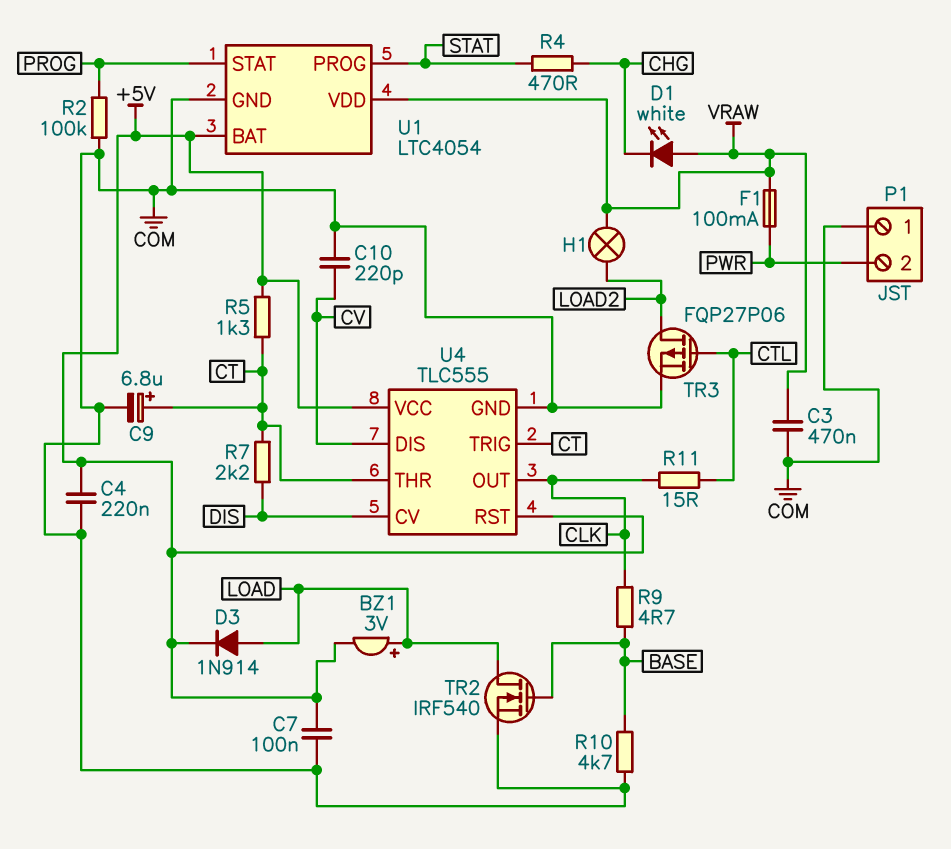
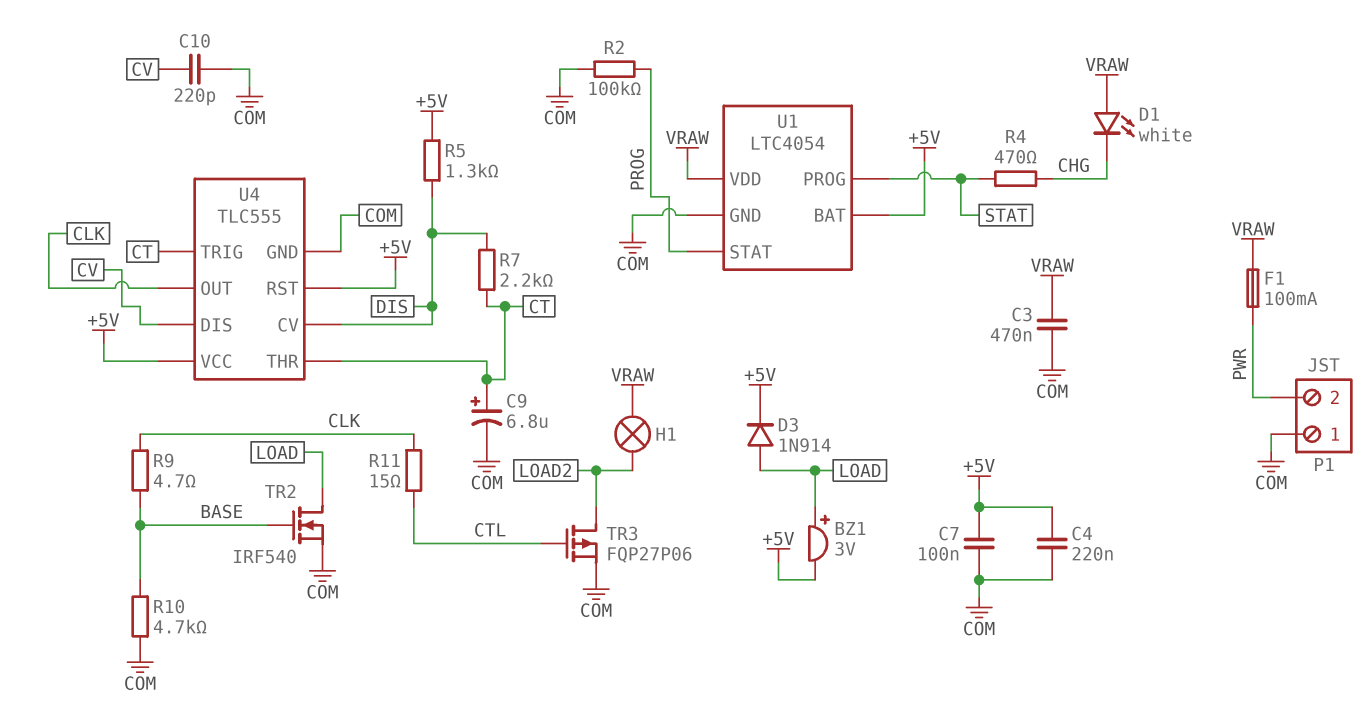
R5: 1.3k (+5V, CT) -> 1.3k (+5V, DIS)

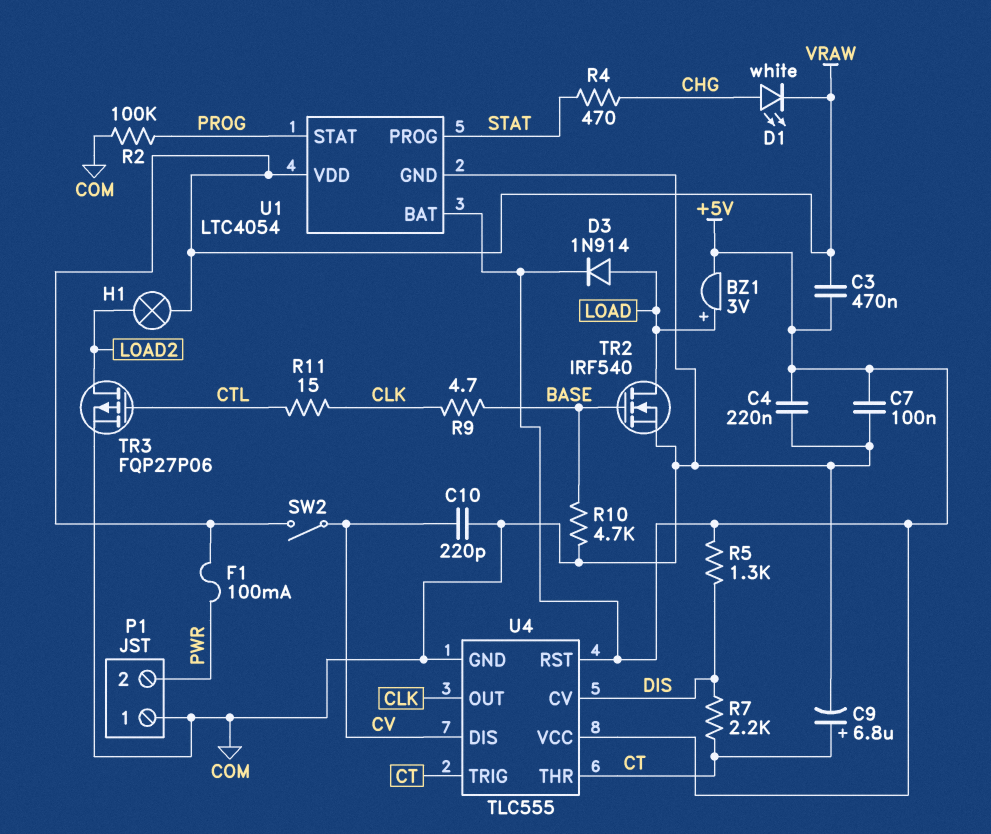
C3: 470nF (COM, VRAW) -> 470nF (+5V, VRAW)
D1: LED white (A VRAW, K CHG) -> LED white (A CHG, K VRAW)
SW2: none -> switch (CV, VRAW)

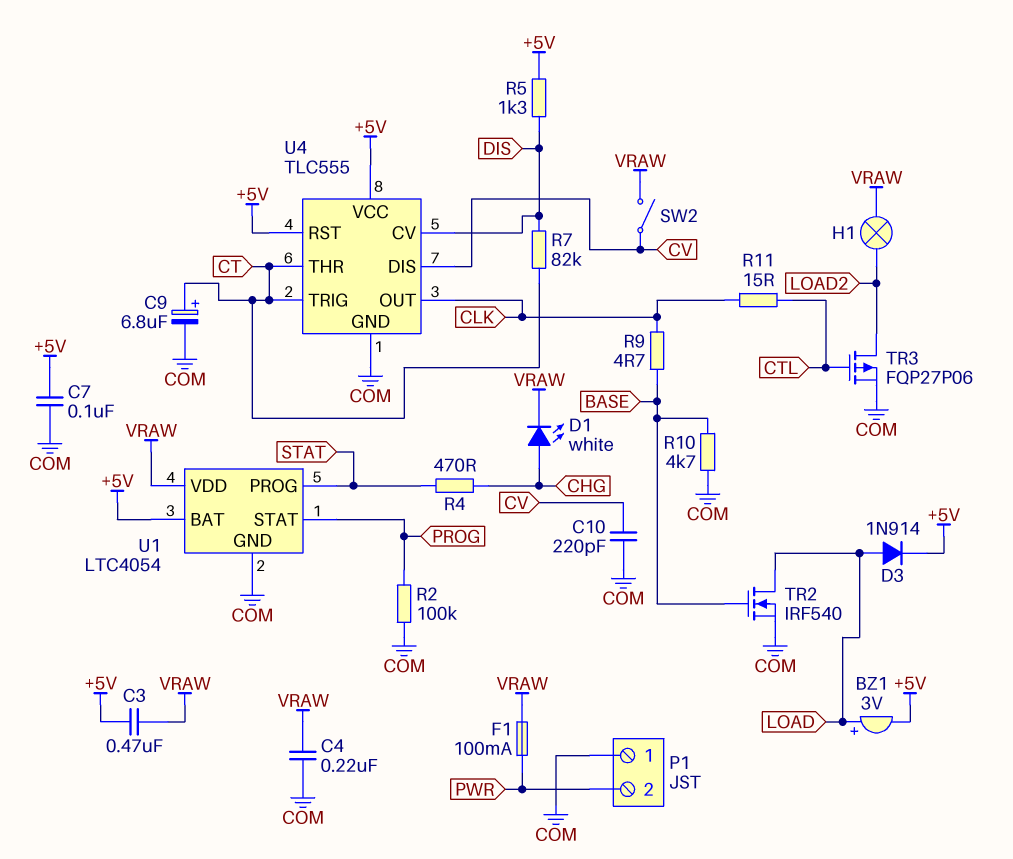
C4: 220nF (+5V, COM) -> 220nF (COM, VRAW)
R7: 2.2k (CT, DIS) -> 82k (CT, DIS)

